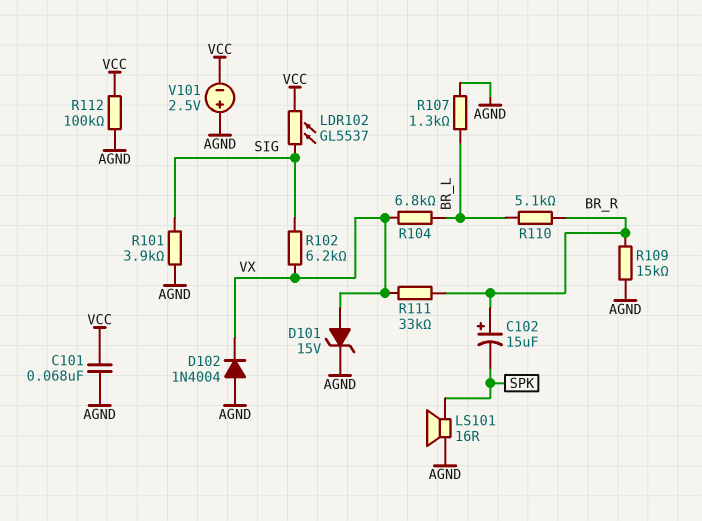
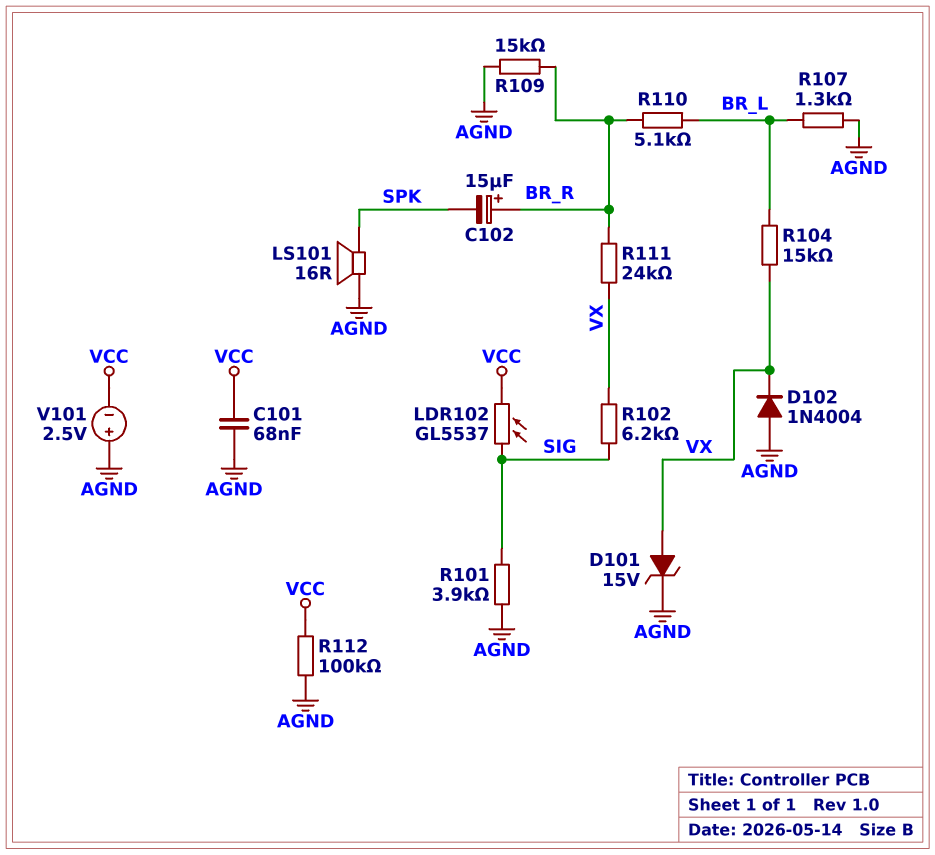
R104: 6.8k (BR_L, VX) -> 15k (BR_L, VX)
R111: 33k (BR_R, VX) -> 24k (BR_R, VX)

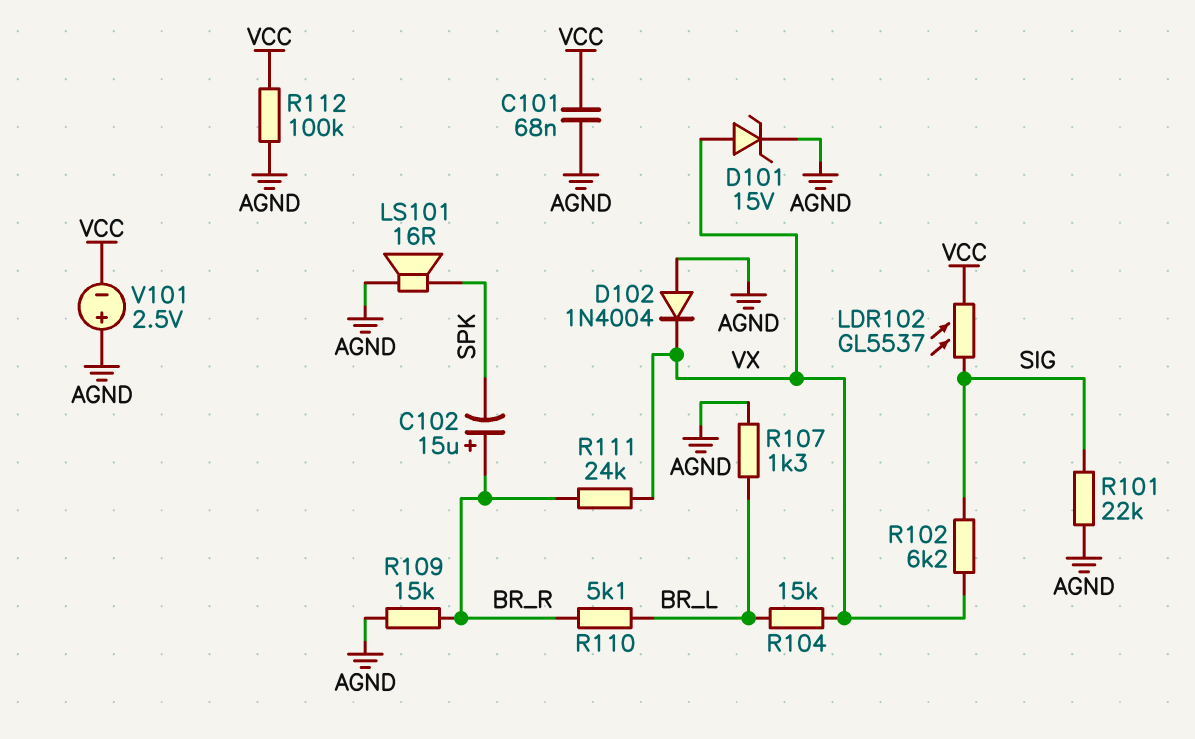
R101: 3.9k (AGND, SIG) -> 22k (AGND, SIG)

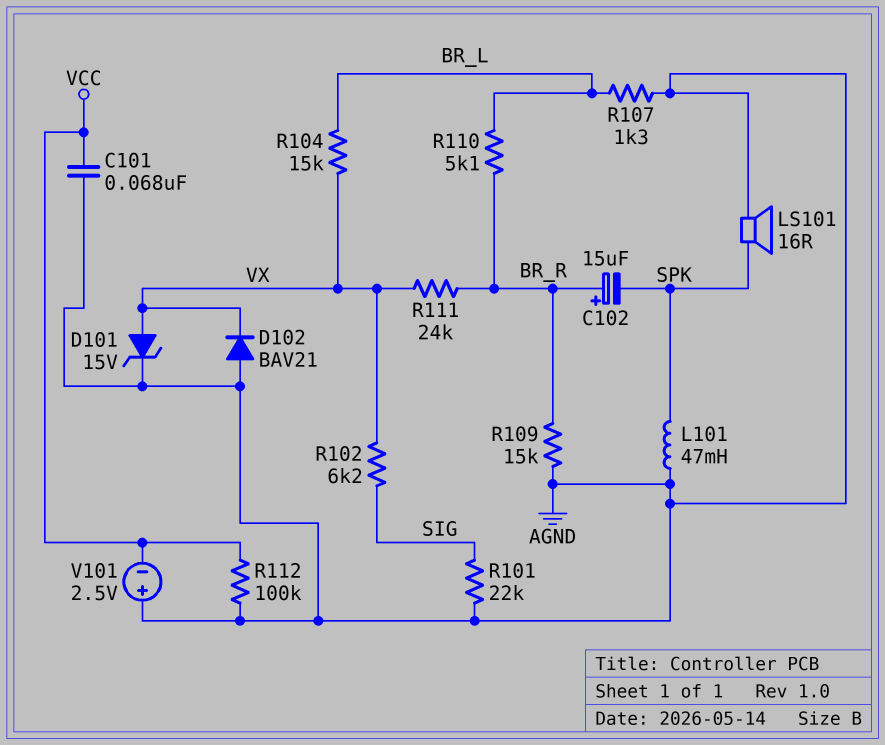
D102: diode 1N4004 (A AGND, K VX) -> diode BAV21 (A AGND, K VX)
L101: none -> 47mH (AGND, SPK)
LDR102: GL5537 (SIG, VCC) -> none

